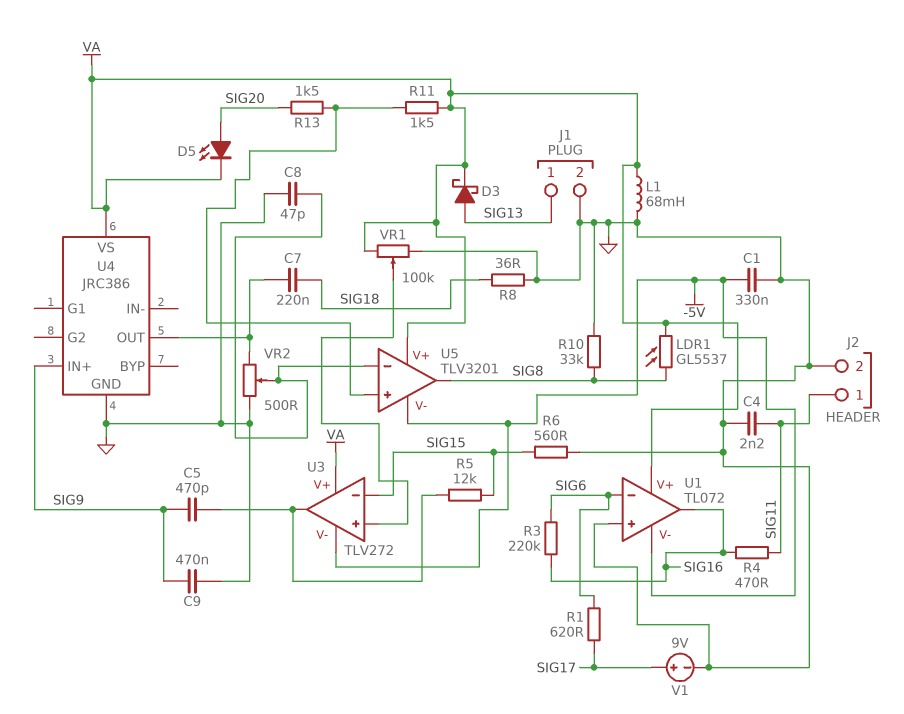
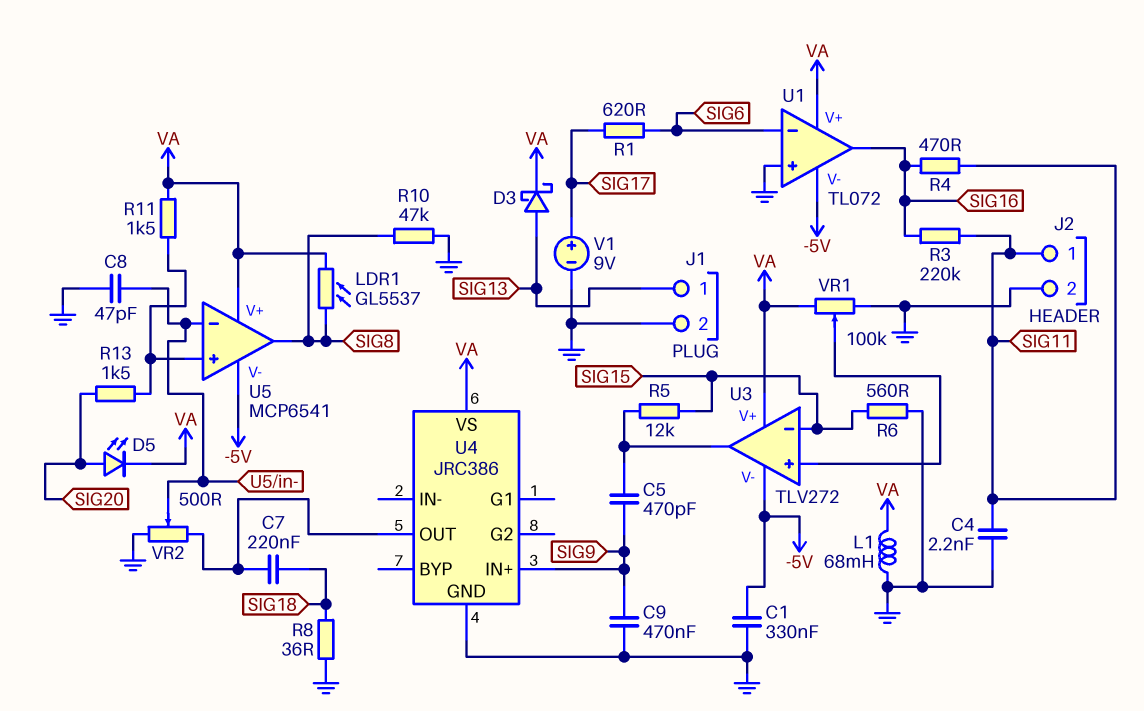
R3: 220k (SIG6, SIG16) -> 220k (SIG11, SIG16)
R10: 33k (GND, SIG8) -> 47k (GND, SIG8)
U5: TLV3201 -> MCP6541

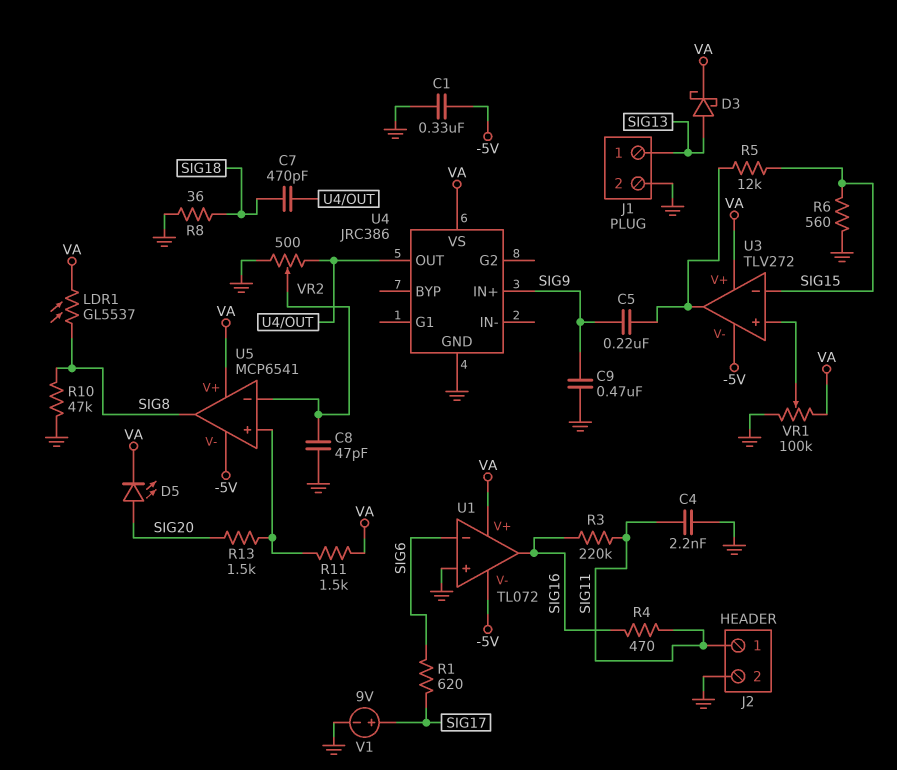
C5: 470pF (SIG9, U3/out) -> 220nF (SIG9, U3/out)
C7: 220nF (SIG18, U4/OUT) -> 470pF (SIG18, U4/OUT)
L1: 68mH (GND, VA) -> none

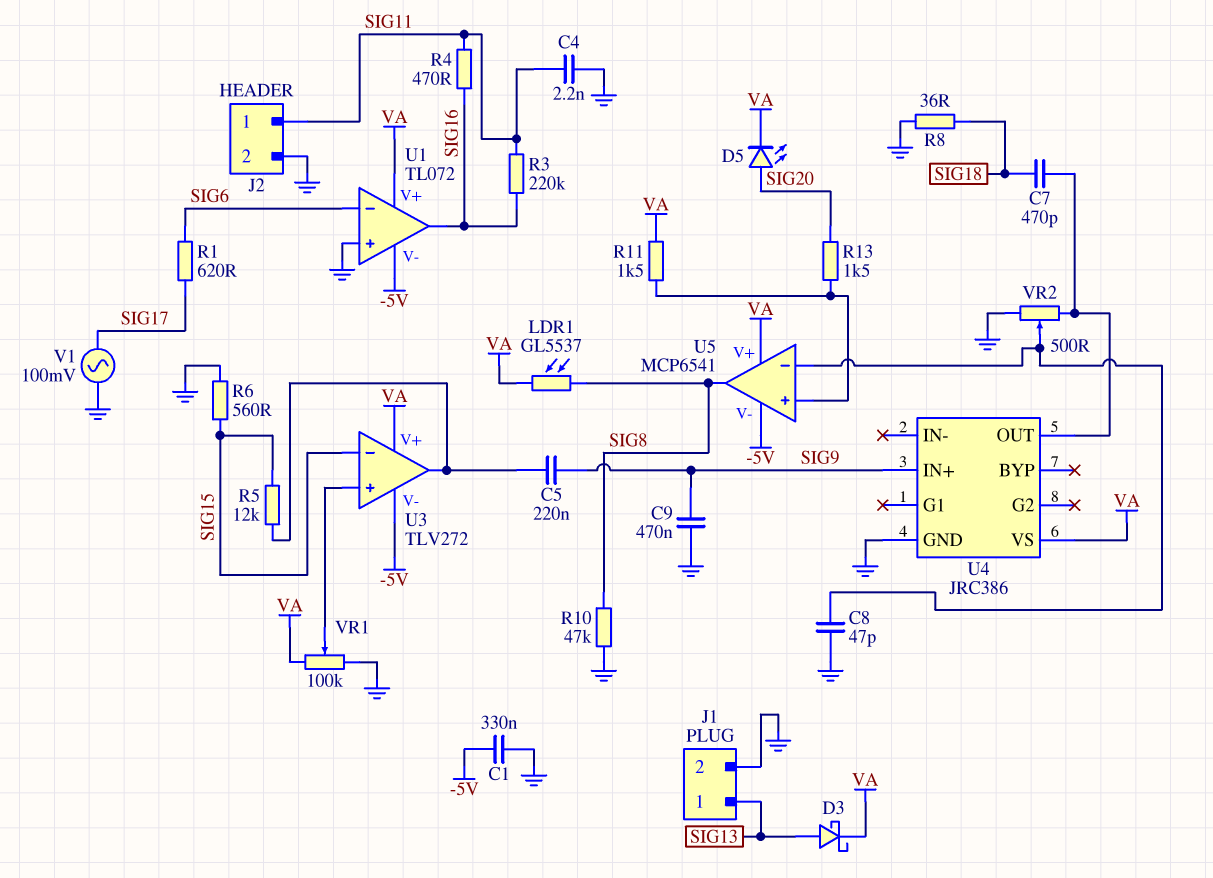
V1: 9V (plus SIG17, minus GND) -> AC 100mV (GND, SIG17)

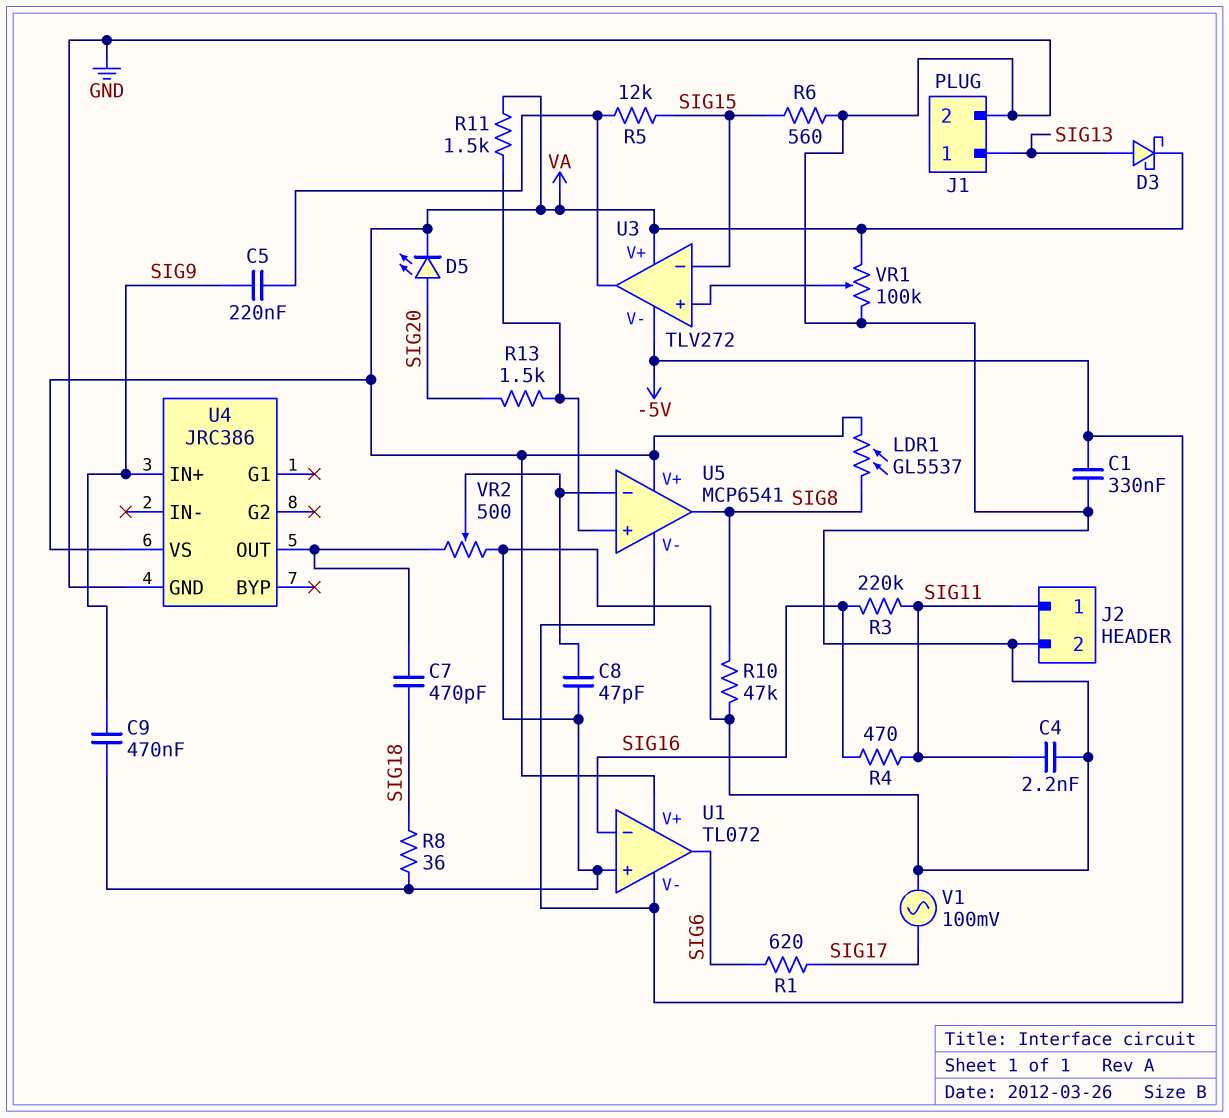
U1 pin in-: SIG6 -> SIG16
U1 pin out: SIG16 -> SIG6

